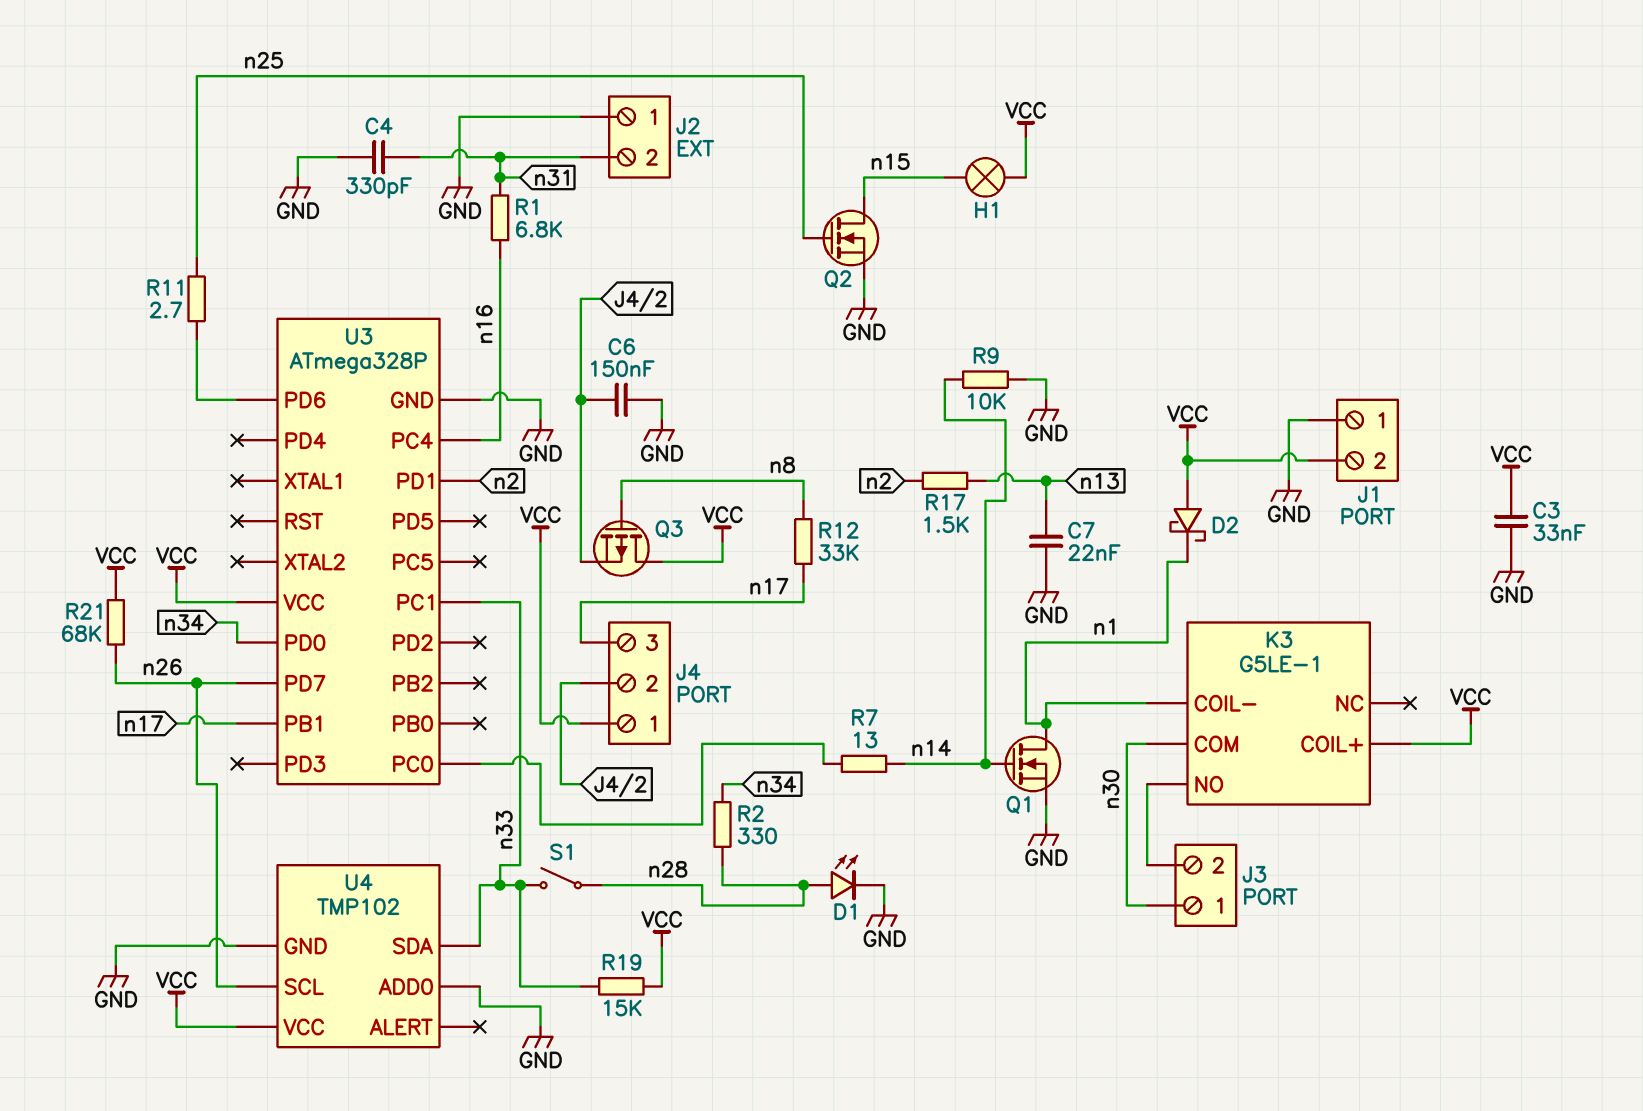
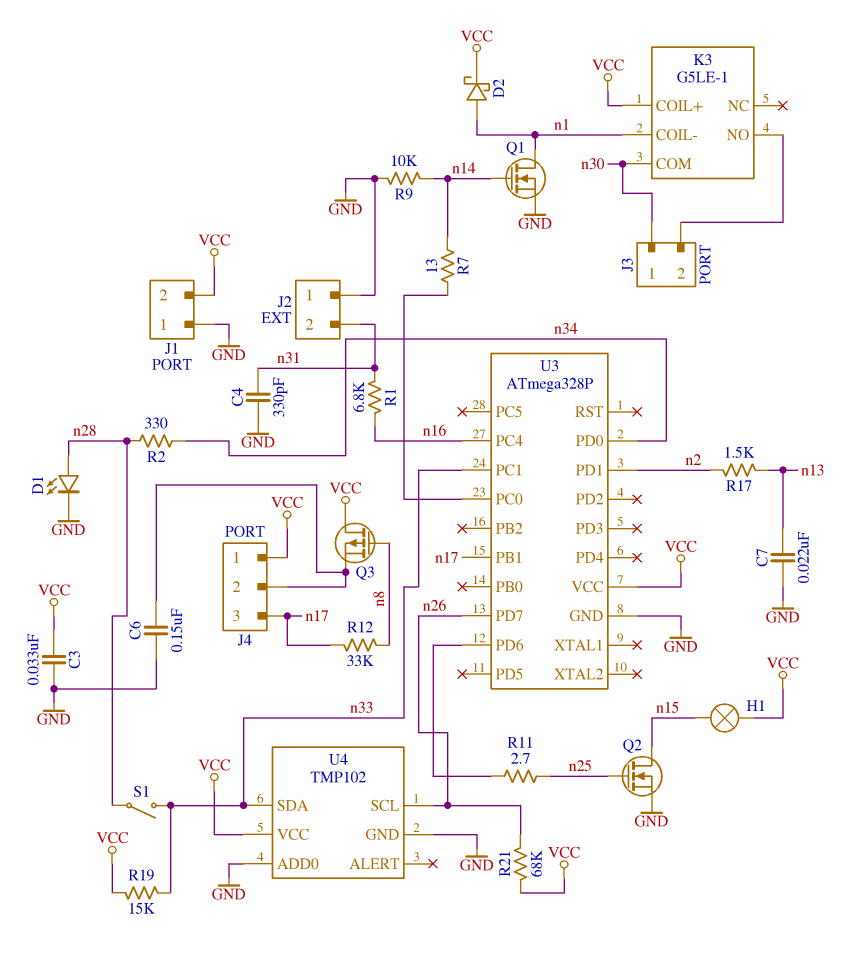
D2: schottky (A VCC, K n1) -> schottky (A n1, K VCC)

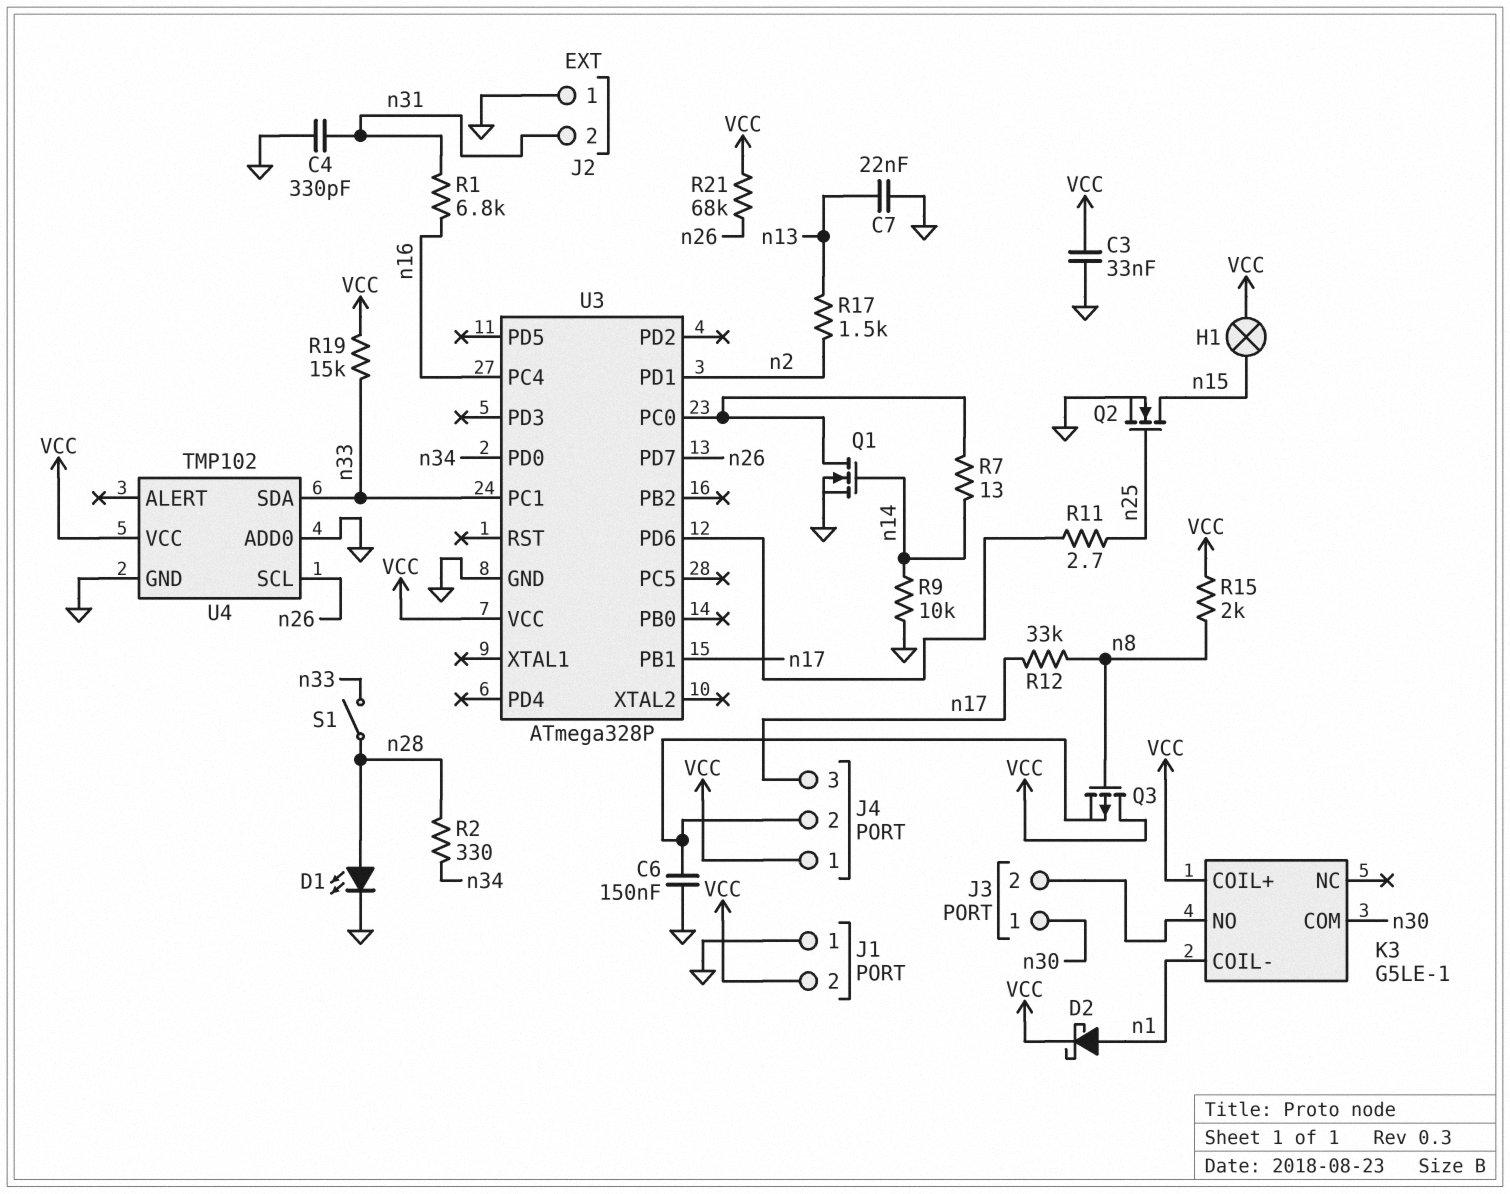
Q1: NMOS (G n14, D n1, S GND) -> NMOS (G n14, D U3/PC0, S GND)
R15: none -> 2k (VCC, n8)

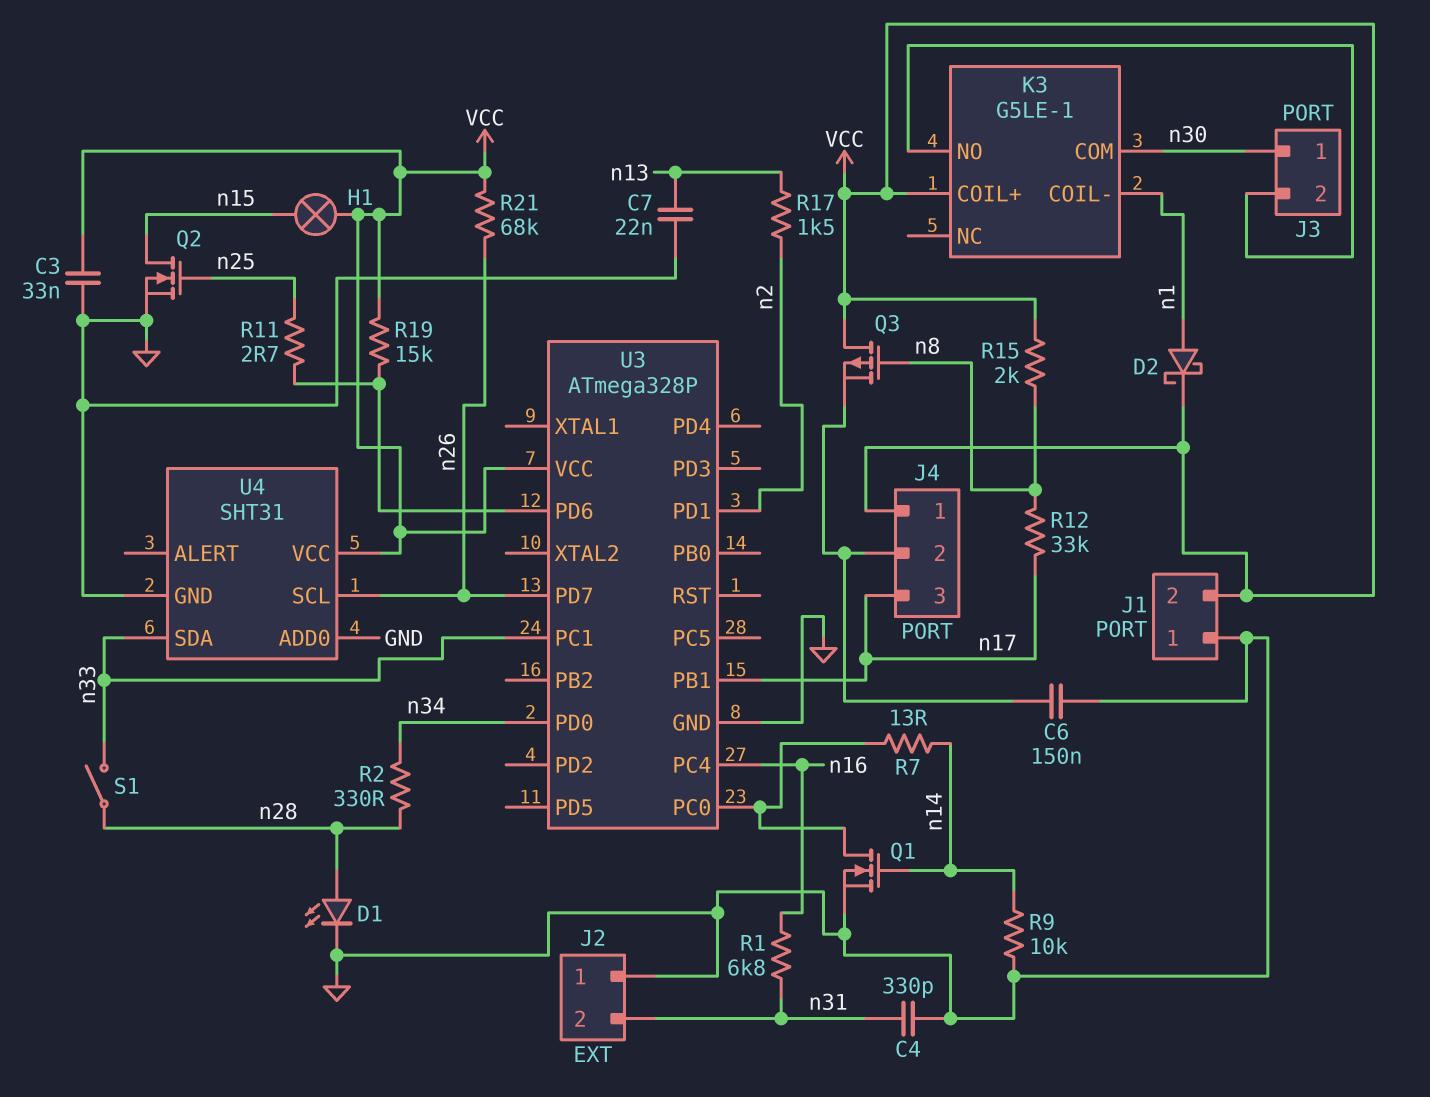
R19: 15k (VCC, n33) -> 15k (U3/PD6, VCC)
U4: TMP102 -> SHT31

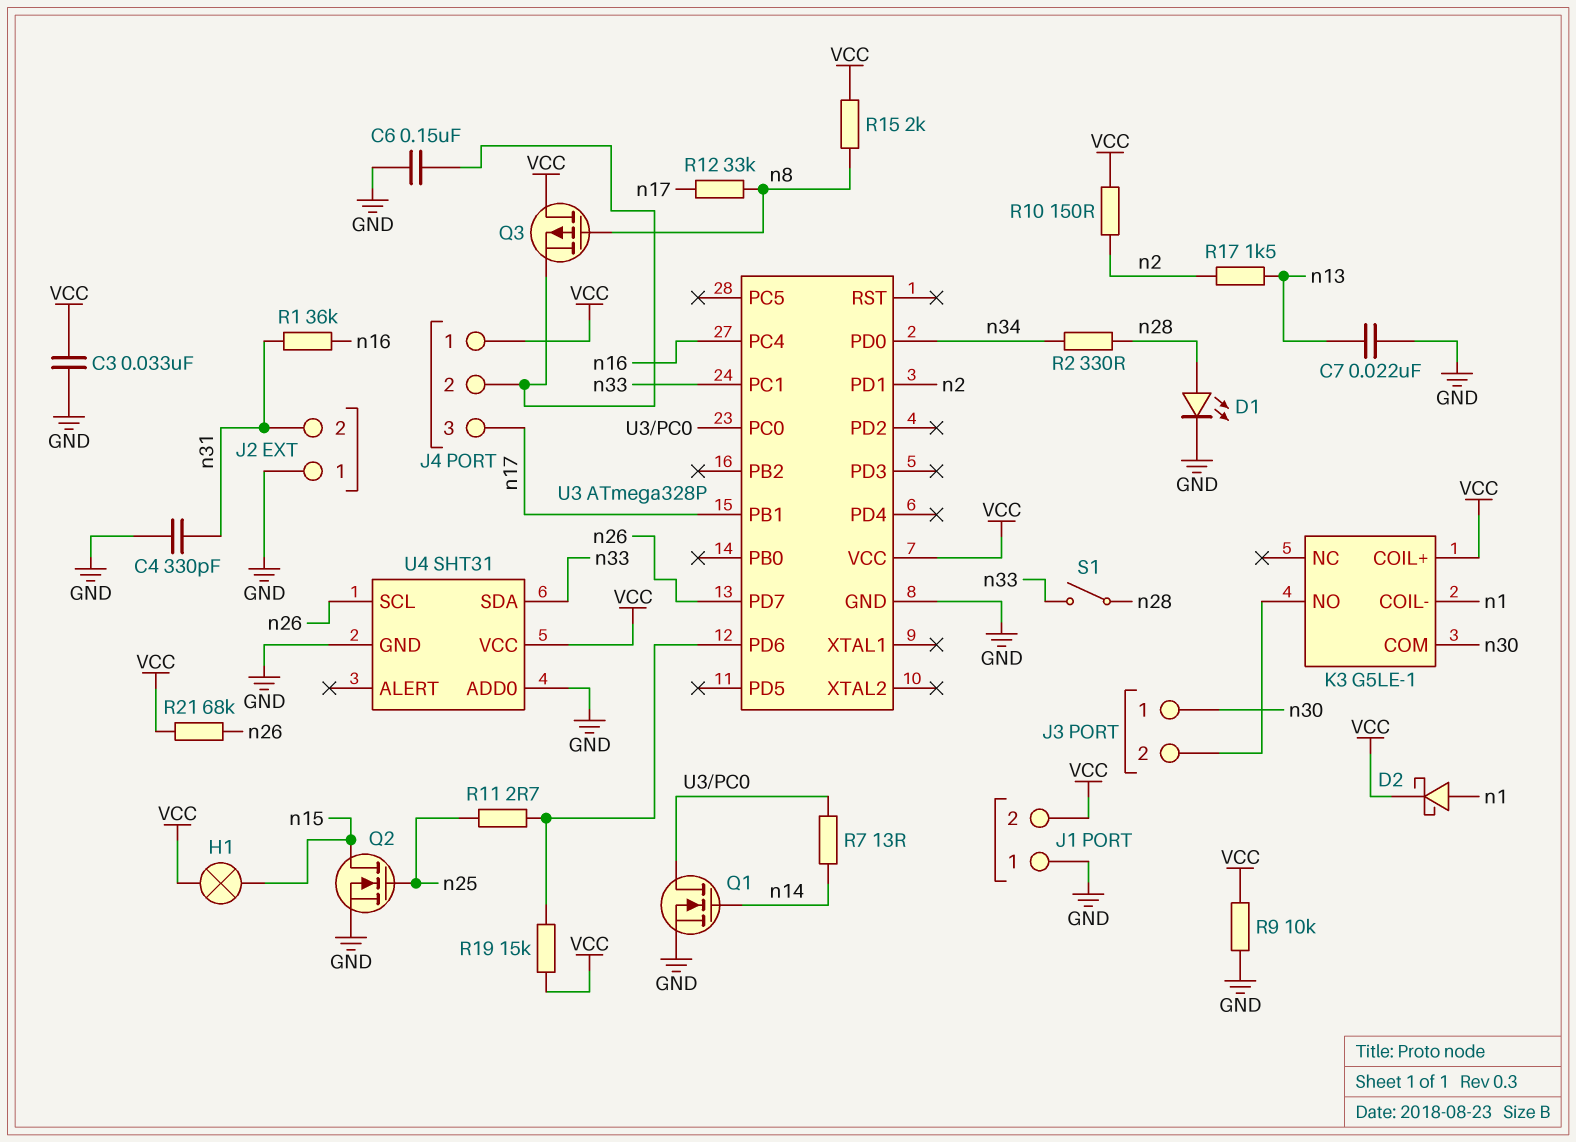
R1: 6.8k (n16, n31) -> 36k (n16, n31)
R9: 10k (GND, n14) -> 10k (GND, VCC)
R10: none -> 150 (VCC, n2)

